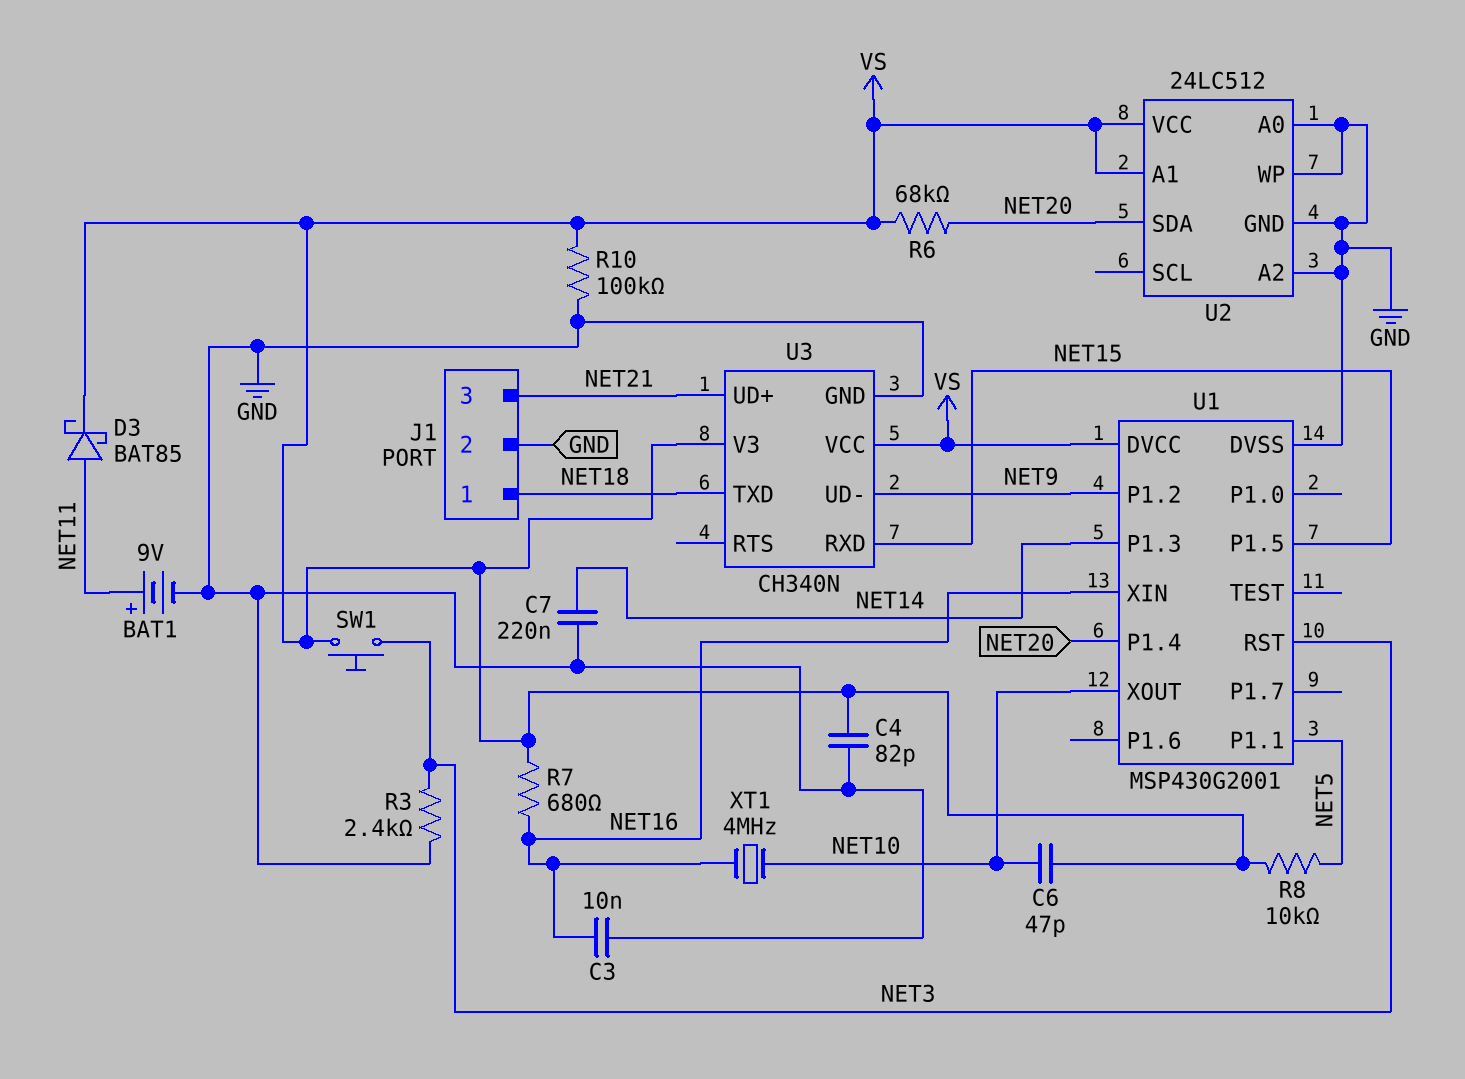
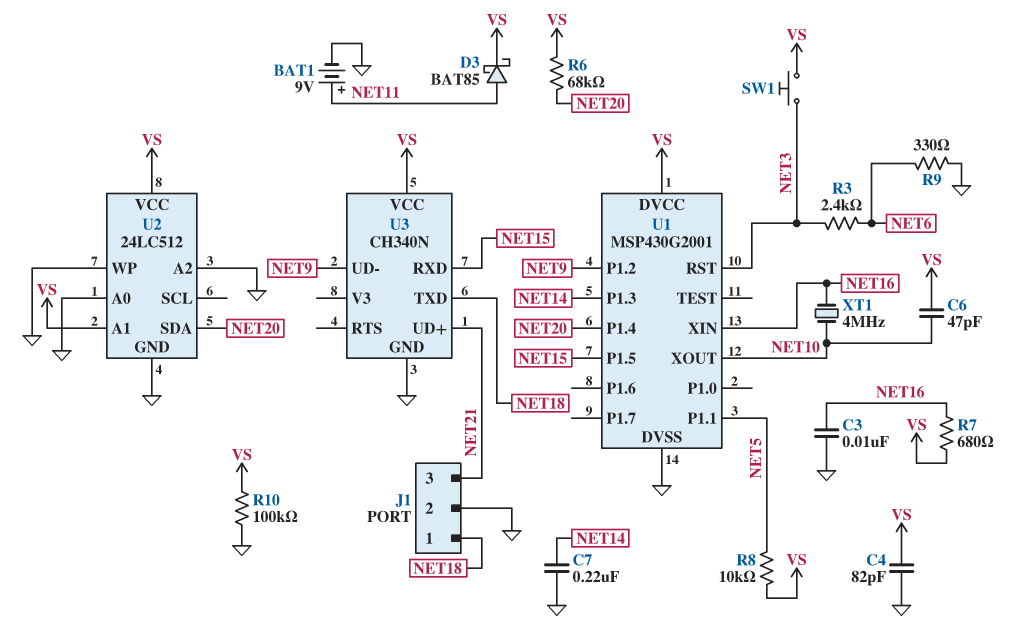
R3: 2.4k (GND, NET3) -> 2.4k (NET3, NET6)
R9: none -> 330 (GND, NET6)
U3 pin V3: VS -> none

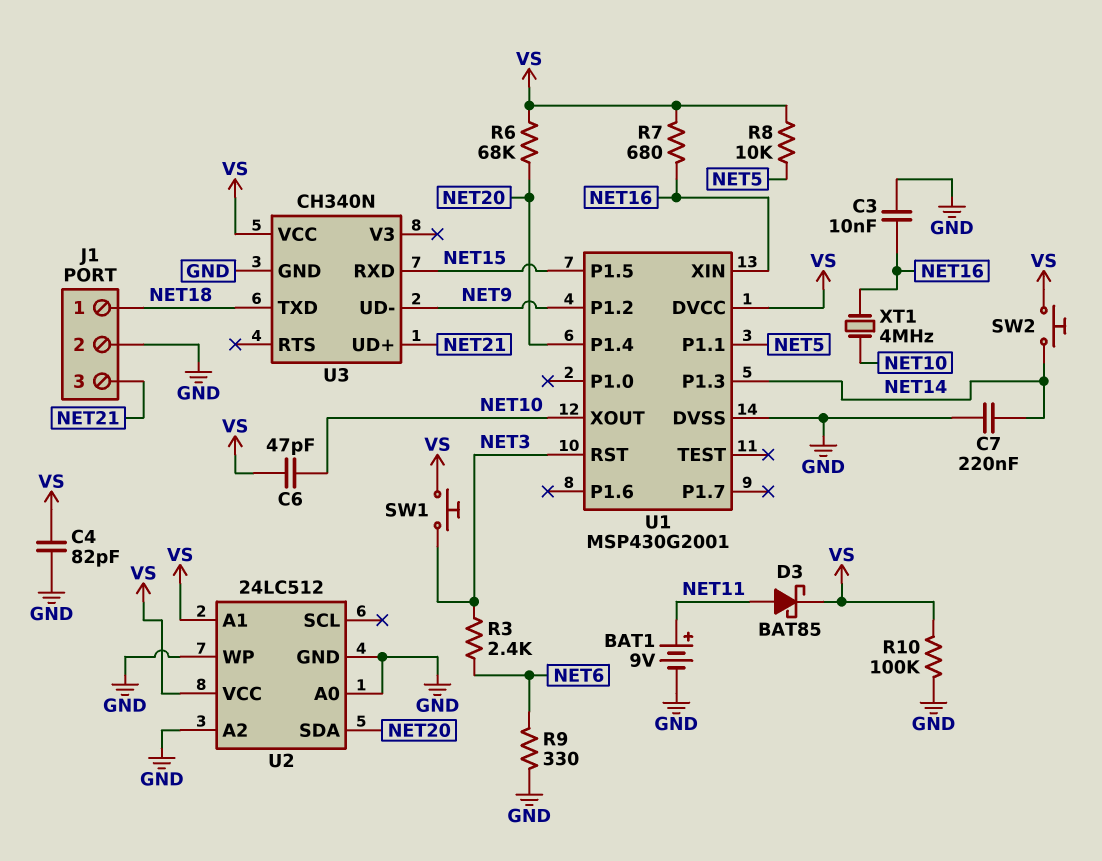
SW2: none -> button (NET14, VS)

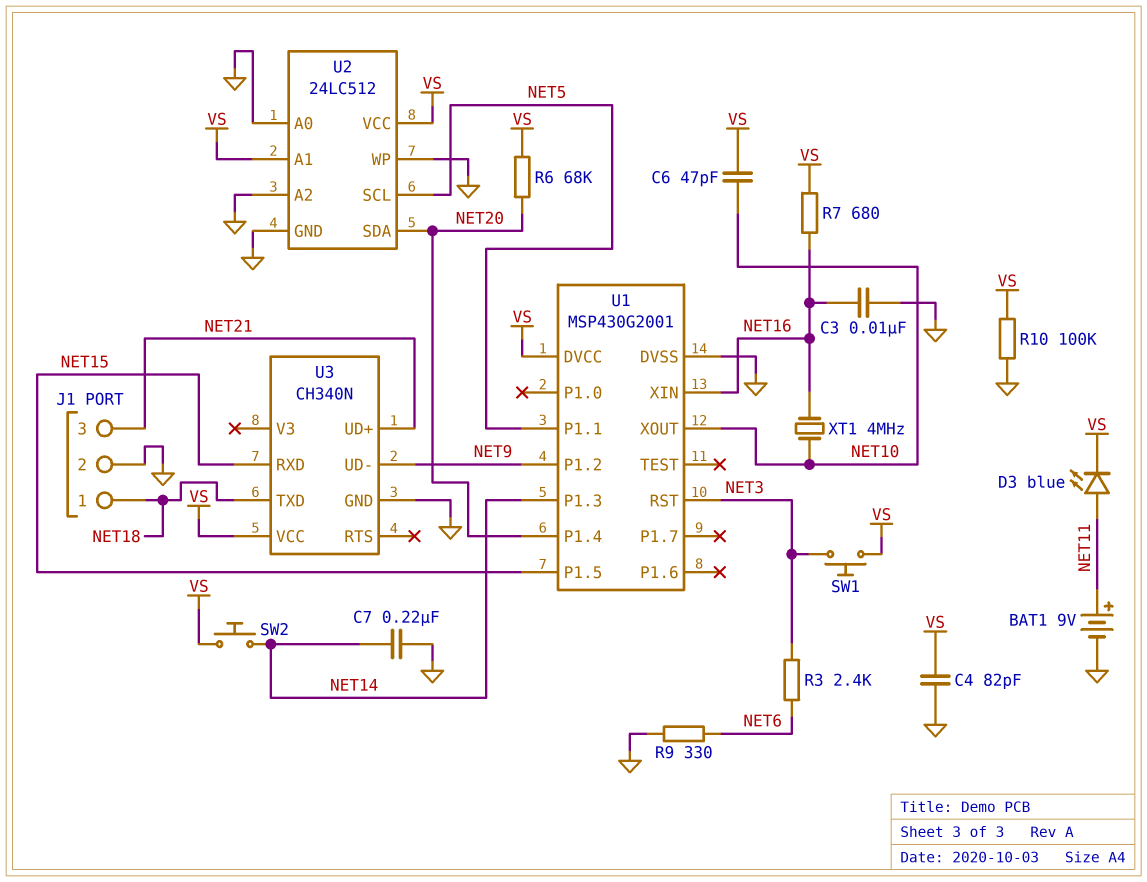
D3: schottky BAT85 (A NET11, K VS) -> LED blue (A NET11, K VS)
R8: 10k (NET5, VS) -> none
U2 pin SCL: none -> NET5

